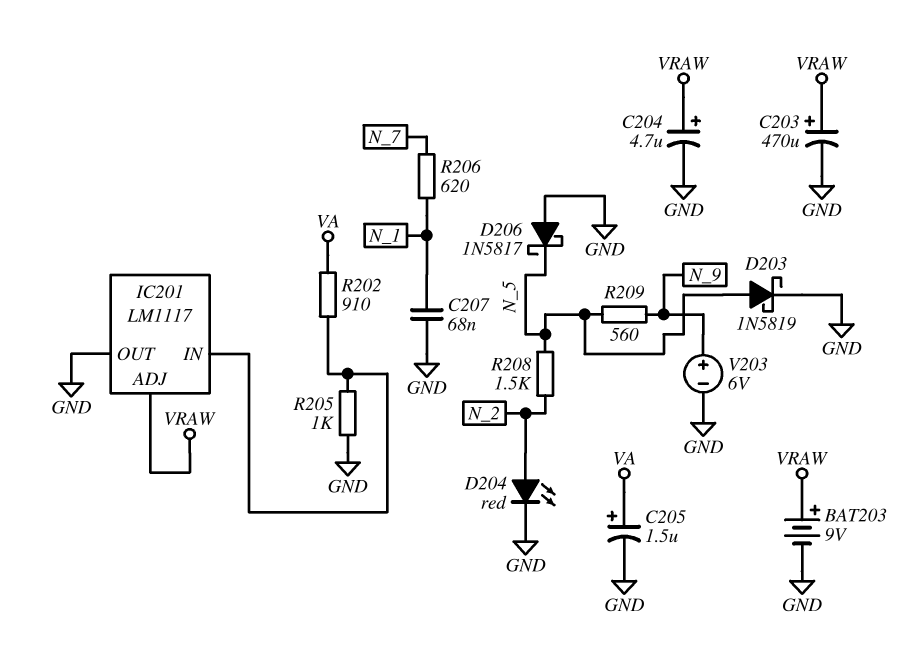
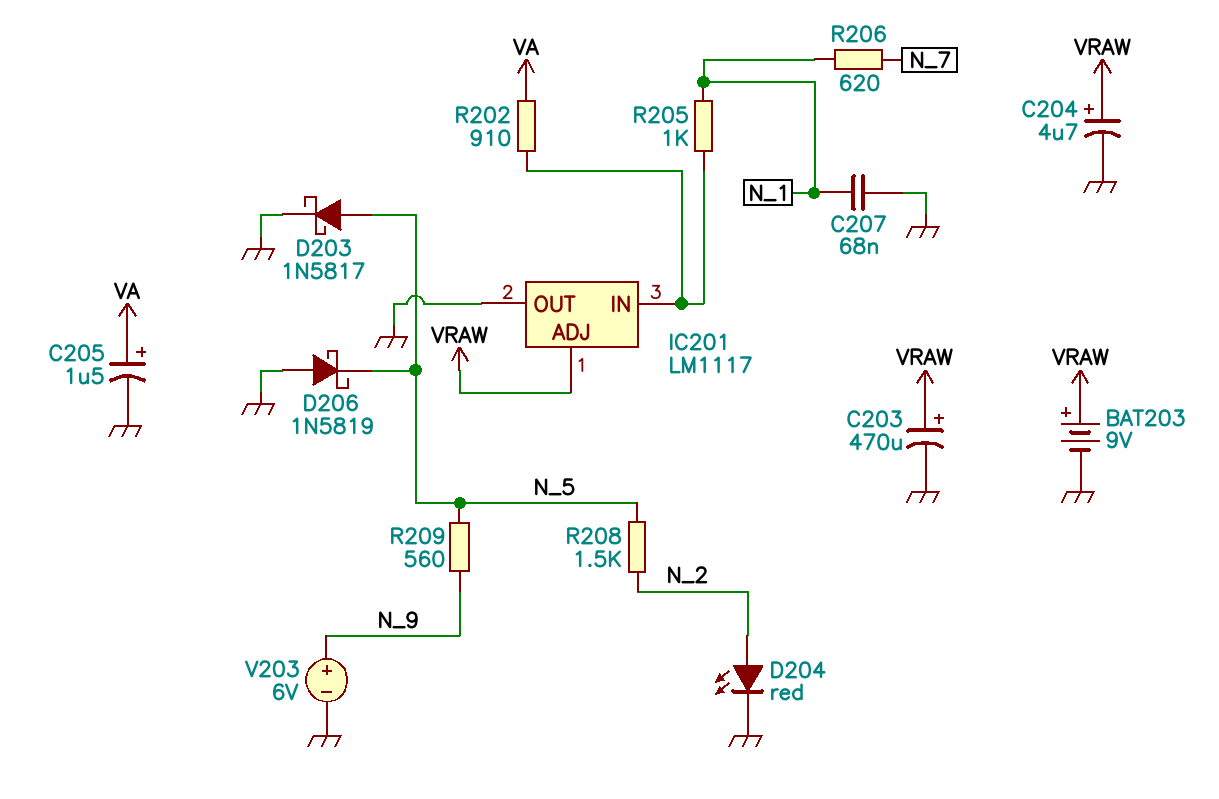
D203: schottky 1N5819 (A N_5, K GND) -> schottky 1N5817 (A N_5, K GND)
D206: schottky 1N5817 (A GND, K N_5) -> schottky 1N5819 (A GND, K N_5)
R205: 1k (GND, IC201/IN) -> 1k (IC201/IN, N_1)

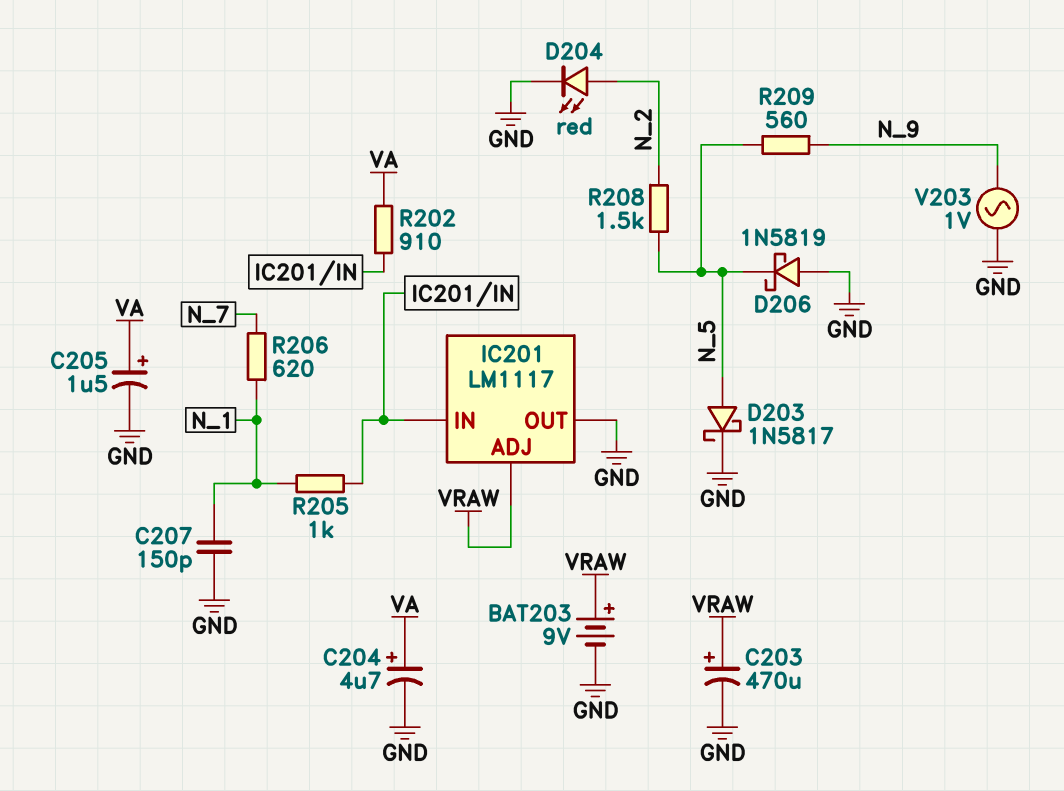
C204: 4.7uF (plus VRAW, minus GND) -> 4.7uF (plus VA, minus GND)
C207: 68nF (GND, N_1) -> 150pF (GND, N_1)
V203: 6V (plus N_9, minus GND) -> AC 1V (GND, N_9)

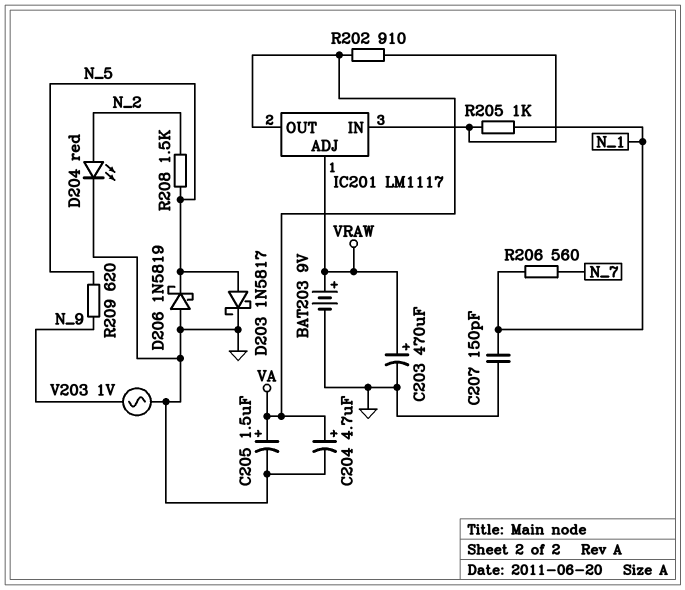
IC201 pin OUT: GND -> VA
R206: 620 (N_1, N_7) -> 560 (N_1, N_7)
R209: 560 (N_5, N_9) -> 620 (N_5, N_9)

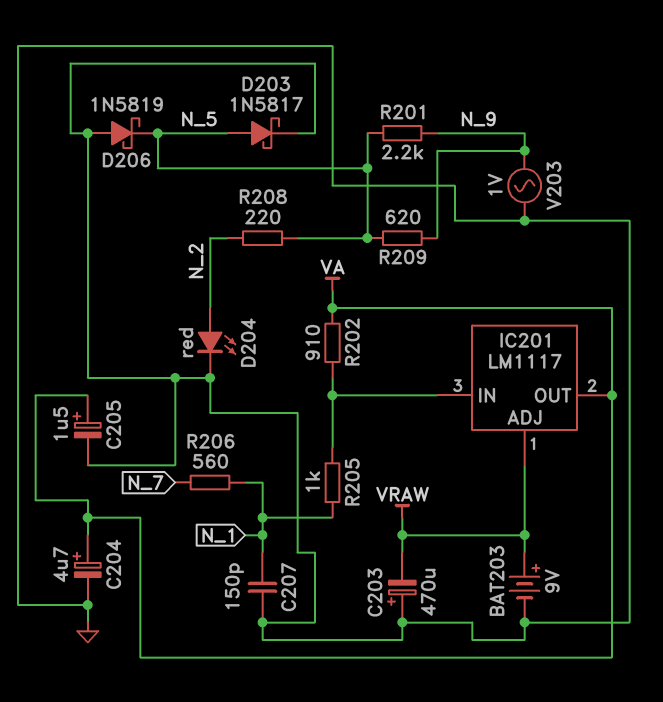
C203: 470uF (plus VRAW, minus GND) -> 470uF (plus GND, minus VRAW)
R201: none -> 2.2k (N_5, N_9)
R208: 1.5k (N_2, N_5) -> 220 (N_2, N_5)

